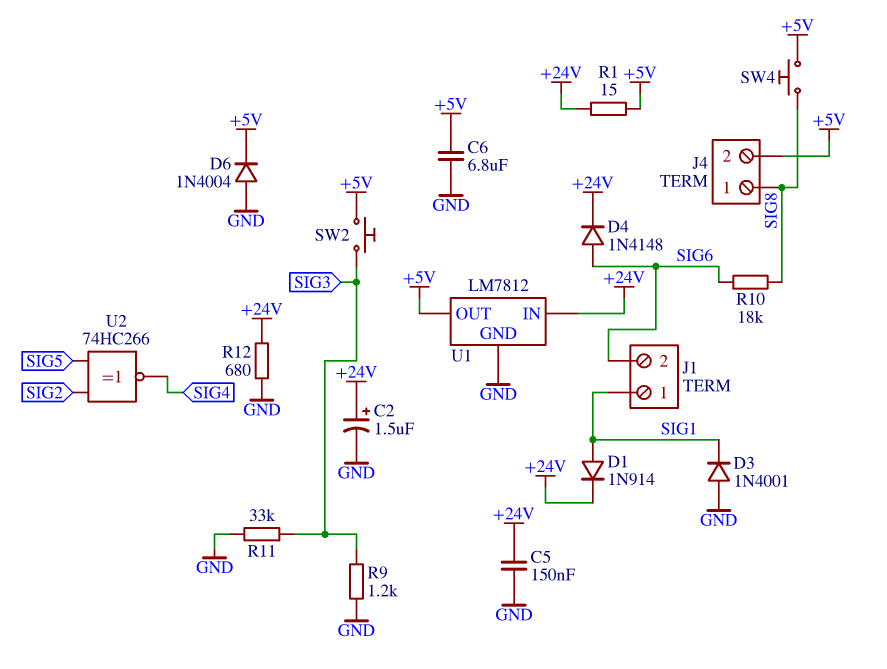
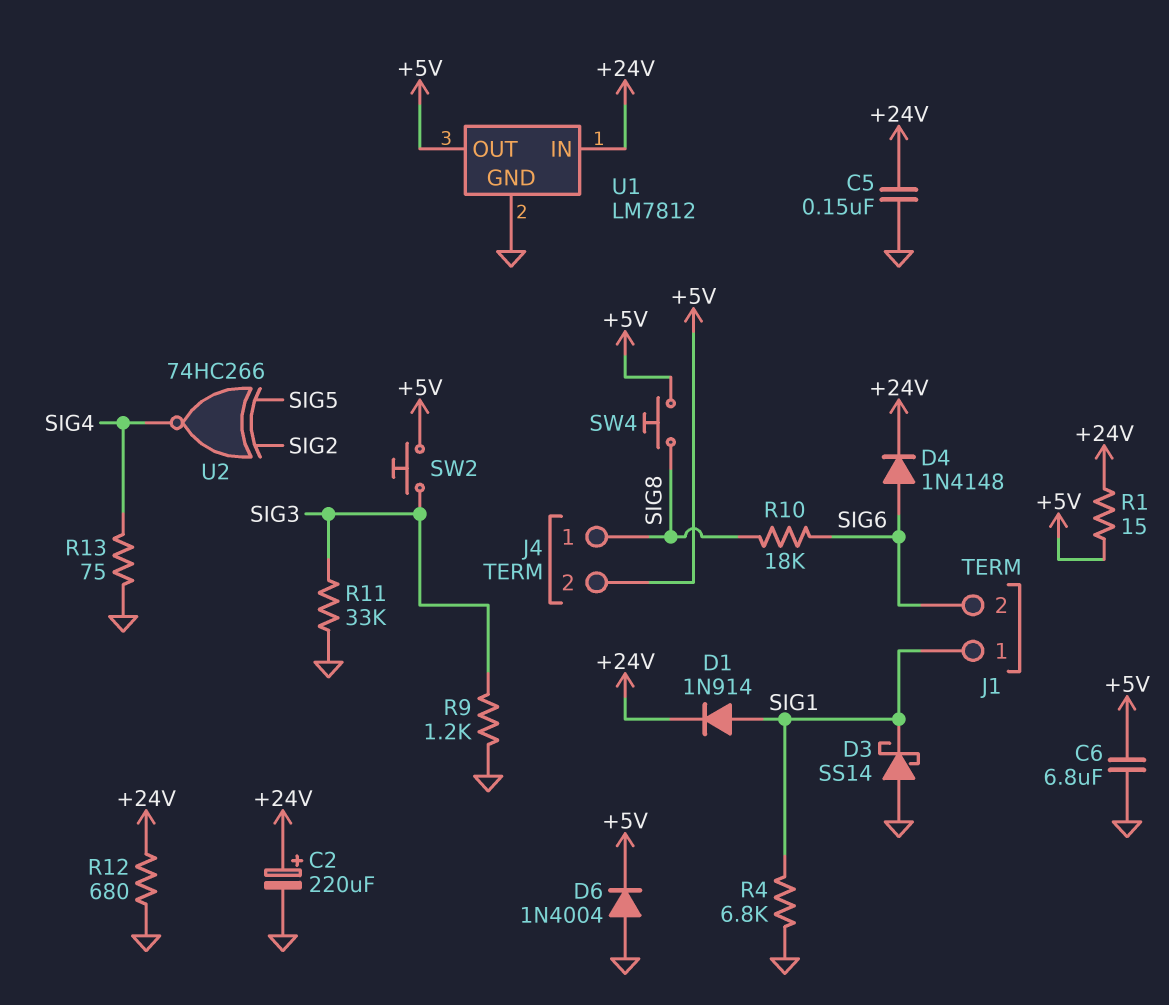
C2: 1.5uF (plus +24V, minus GND) -> 220uF (plus +24V, minus GND)
D3: diode 1N4001 (A GND, K SIG1) -> schottky SS14 (A GND, K SIG1)
R4: none -> 6.8k (GND, SIG1)
R13: none -> 75 (GND, SIG4)

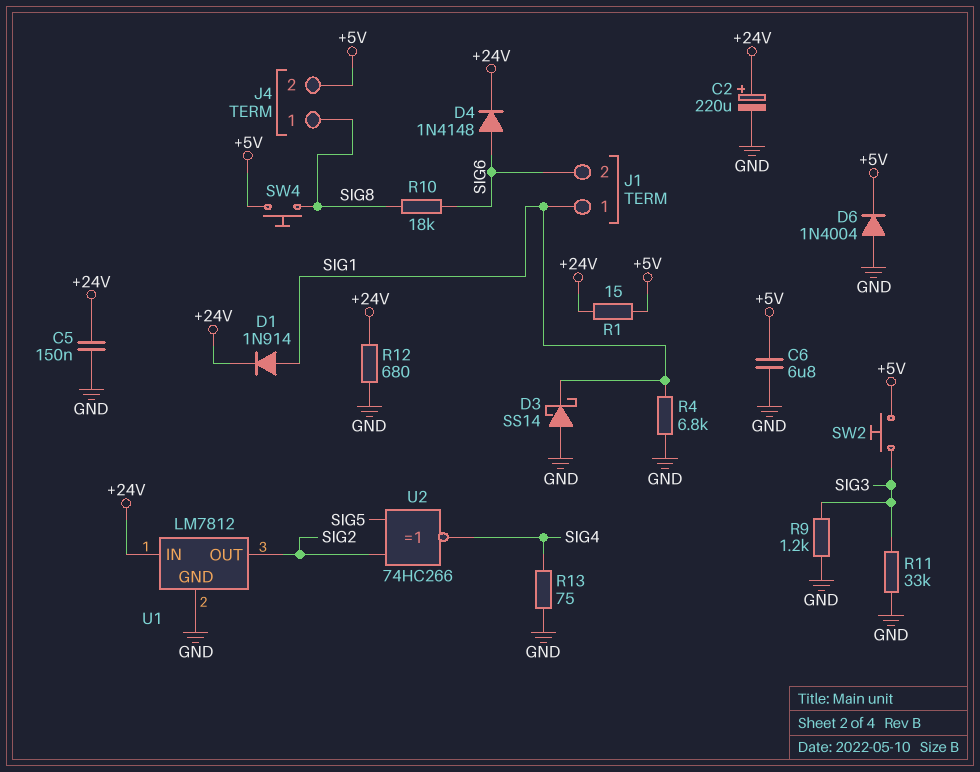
U1 pin OUT: +5V -> SIG2

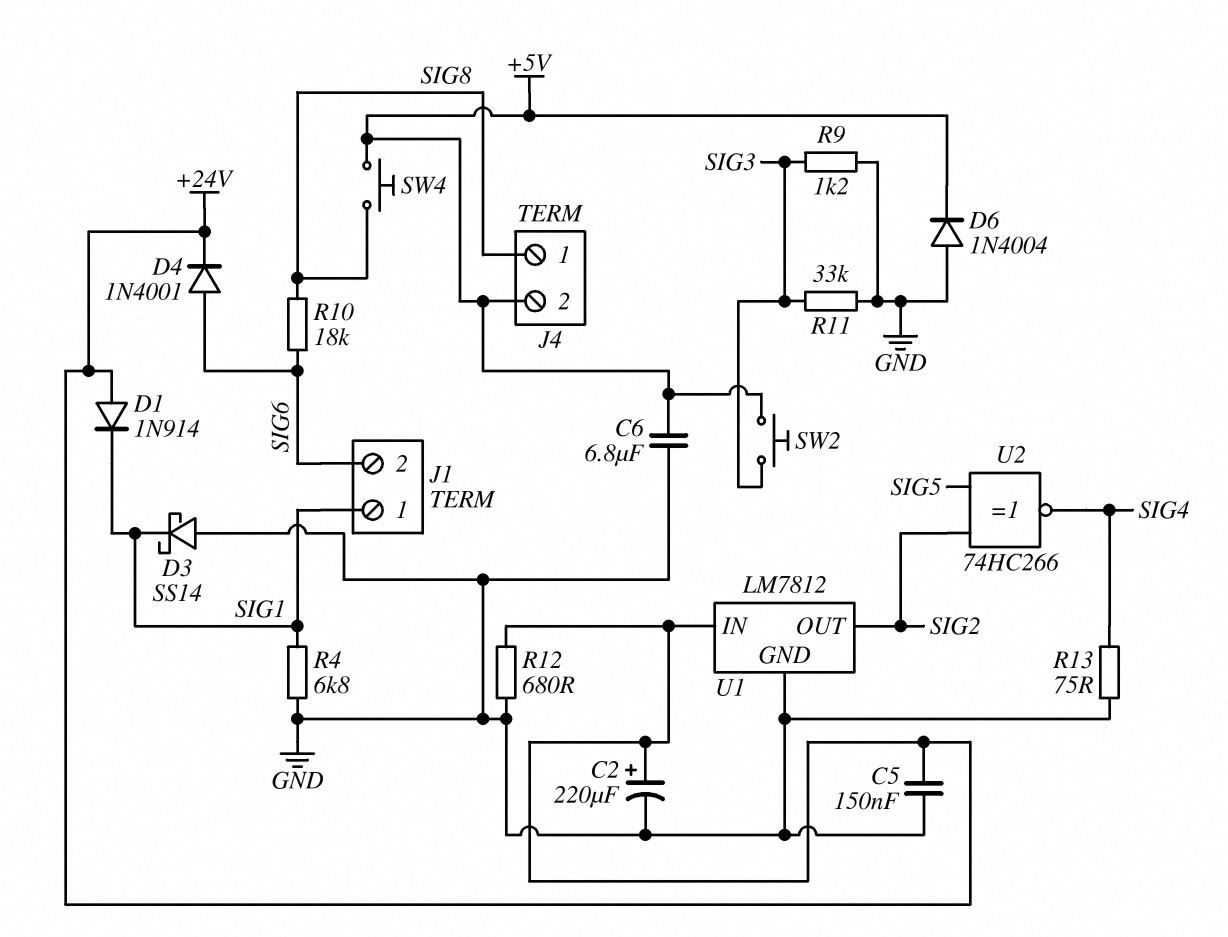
D1: diode 1N914 (A SIG1, K +24V) -> diode 1N914 (A +24V, K SIG1)
D4: diode 1N4148 (A SIG6, K +24V) -> diode 1N4001 (A SIG6, K +24V)
R1: 15 (+5V, +24V) -> none

